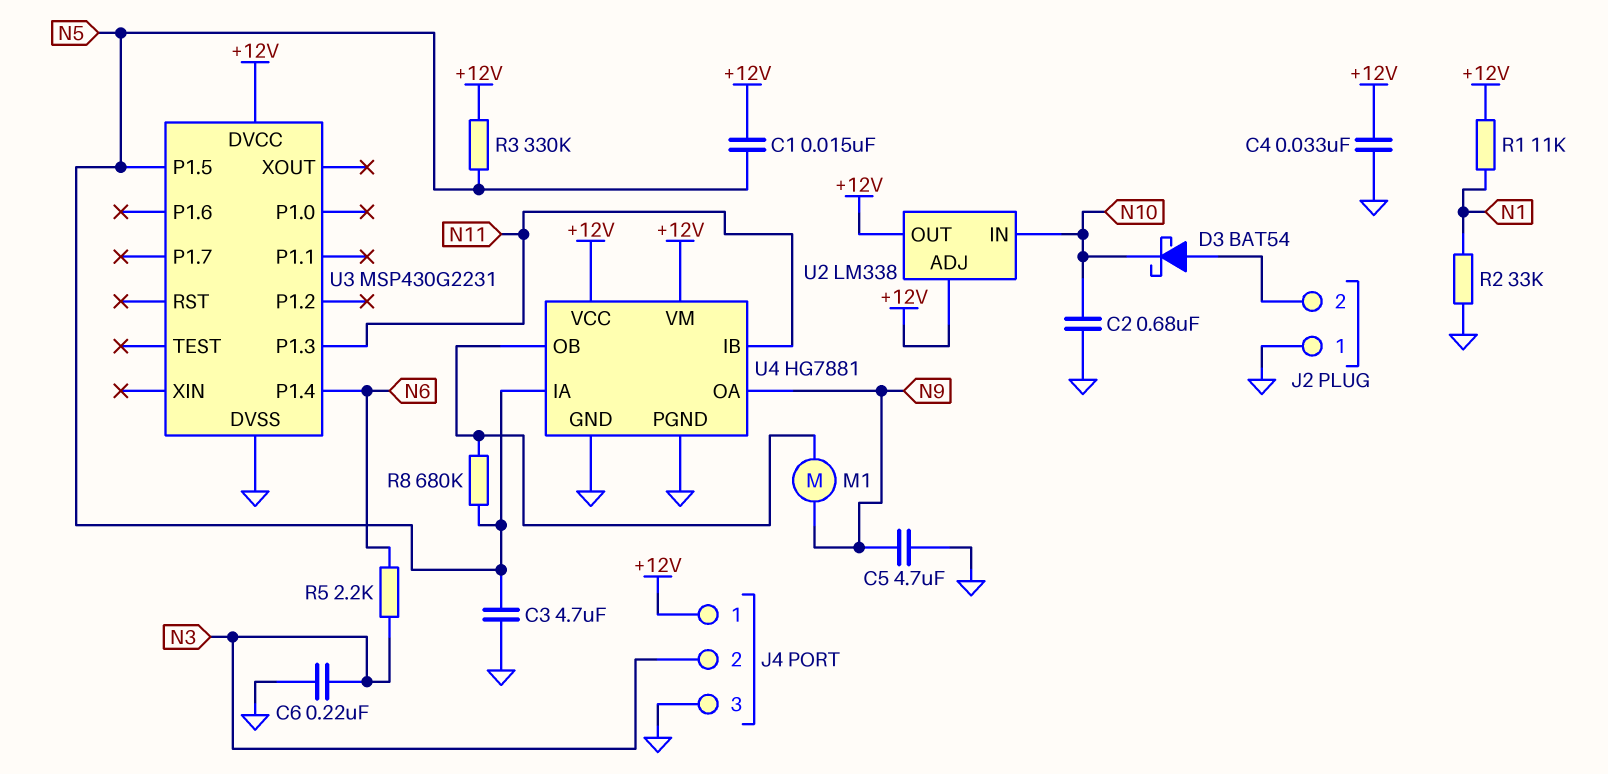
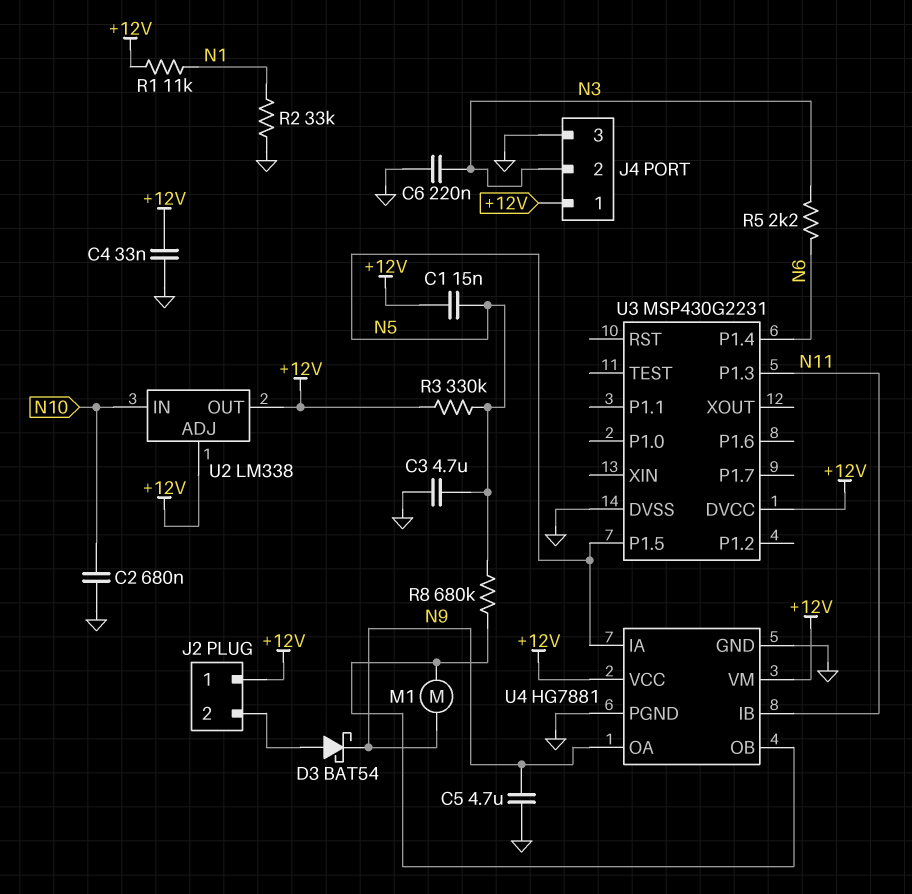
D3: schottky BAT54 (A J2/2, K N10) -> schottky BAT54 (A J2/2, K N9)
J2 pin 1: GND -> +12V

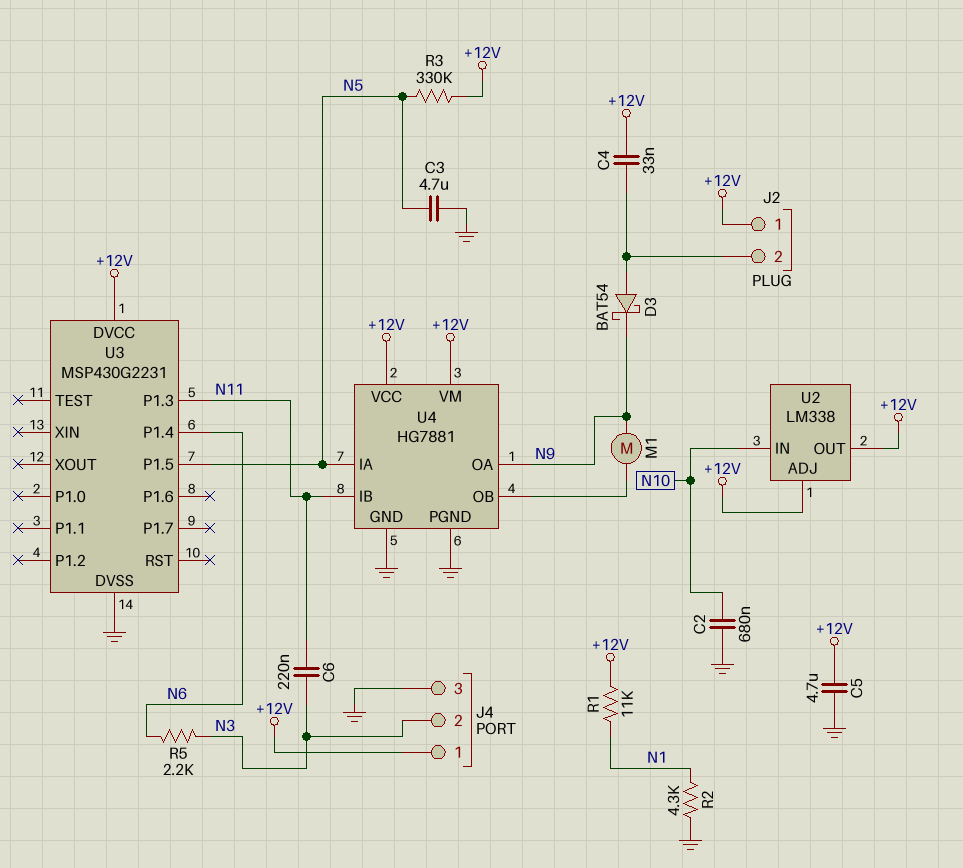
C1: 15nF (+12V, N5) -> none
C4: 33nF (+12V, GND) -> 33nF (+12V, J2/2)
C5: 4.7uF (GND, N9) -> 4.7uF (+12V, GND)
C6: 220nF (GND, N3) -> 220nF (N3, N11)
R2: 33k (GND, N1) -> 4.3k (GND, N1)
R8: 680k (N5, U4/OB) -> none

